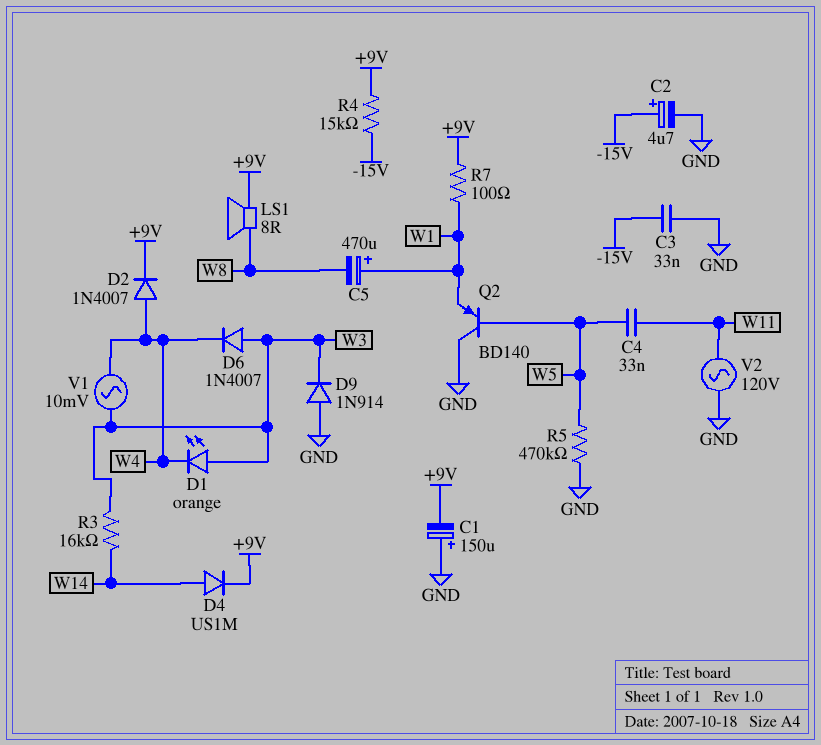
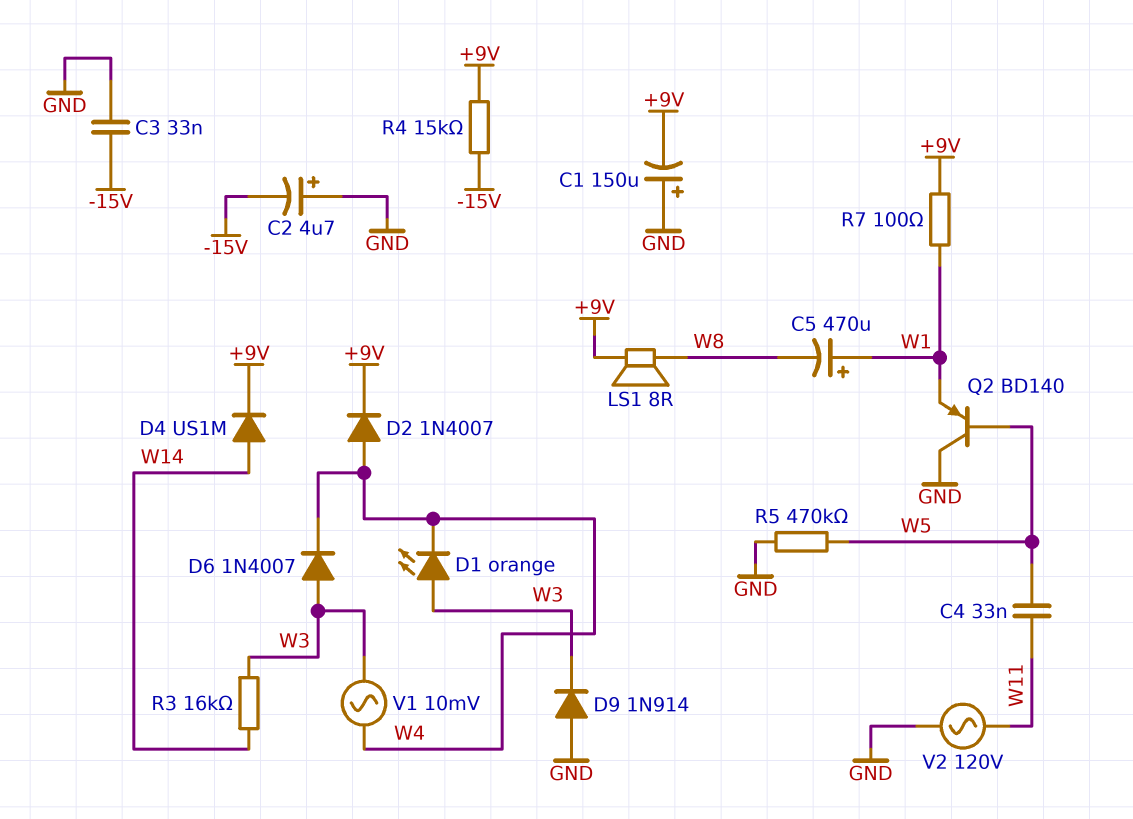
C2: 4.7uF (plus -15V, minus GND) -> 4.7uF (plus GND, minus -15V)

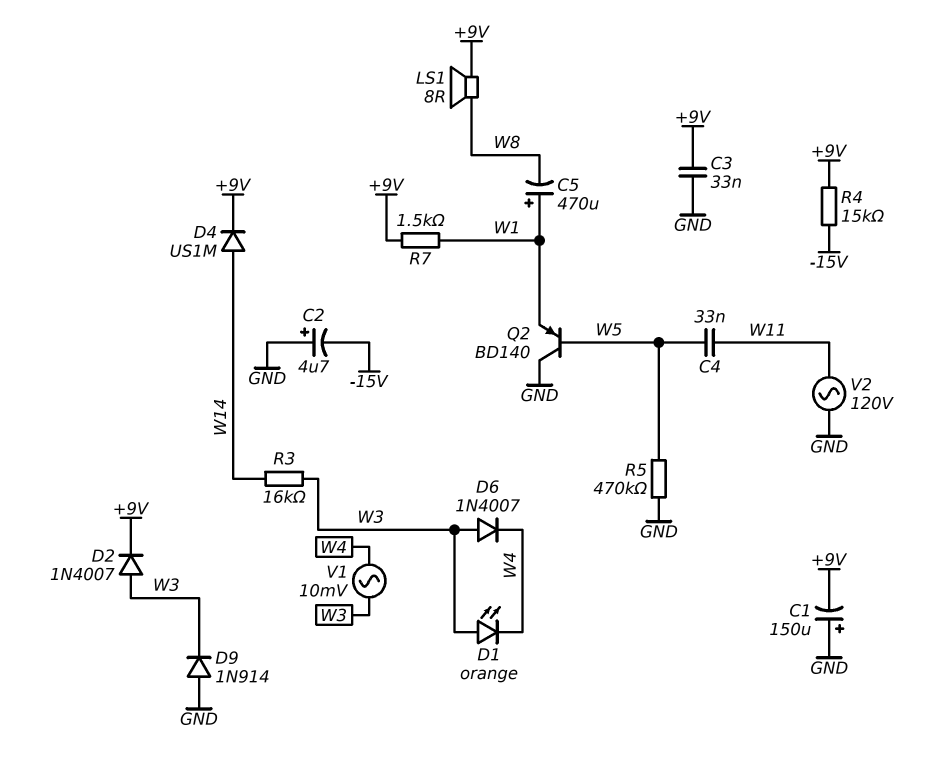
C3: 33nF (-15V, GND) -> 33nF (+9V, GND)
D2: diode 1N4007 (A W4, K +9V) -> diode 1N4007 (A W3, K +9V)
R7: 100 (+9V, W1) -> 1.5k (+9V, W1)

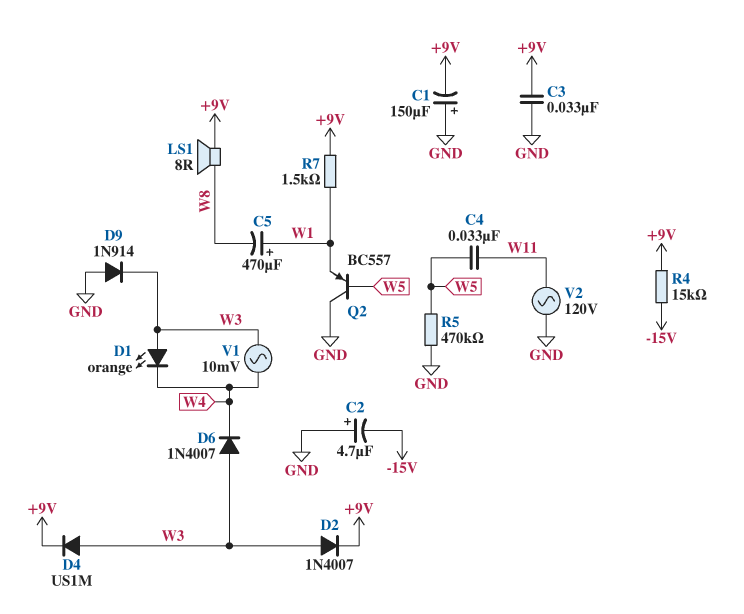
D4: diode US1M (A W14, K +9V) -> diode US1M (A W3, K +9V)
Q2: PNP BD140 (B W5, C GND, E W1) -> PNP BC557 (B W5, C GND, E W1)
R3: 16k (W3, W14) -> none

